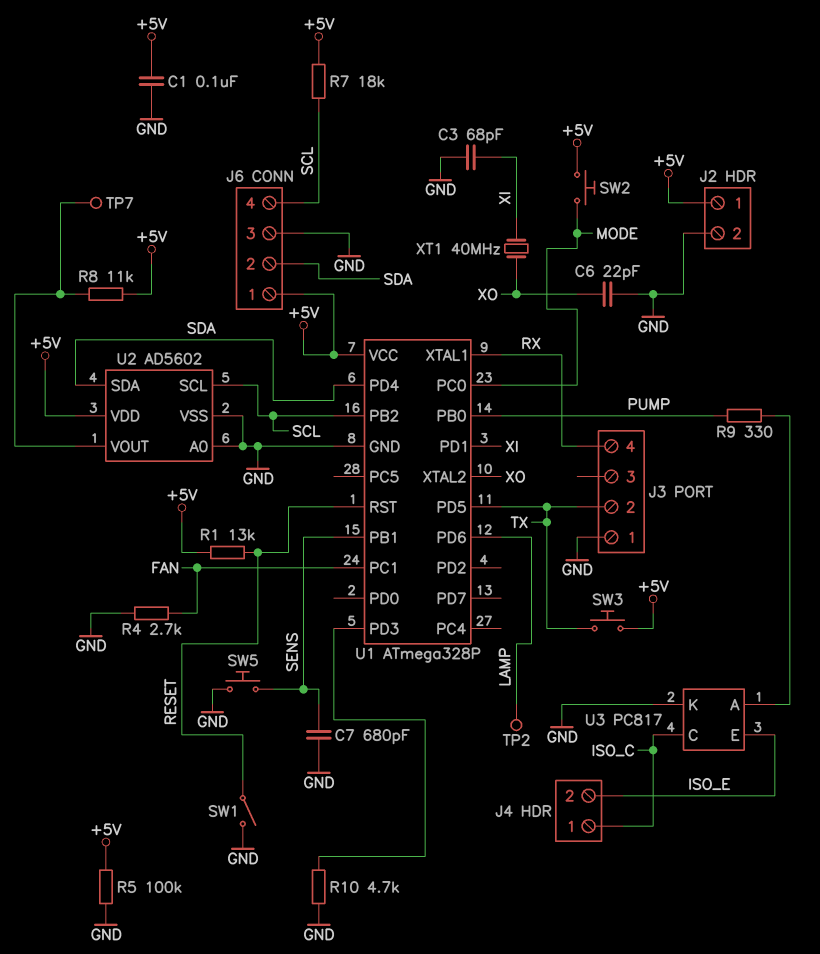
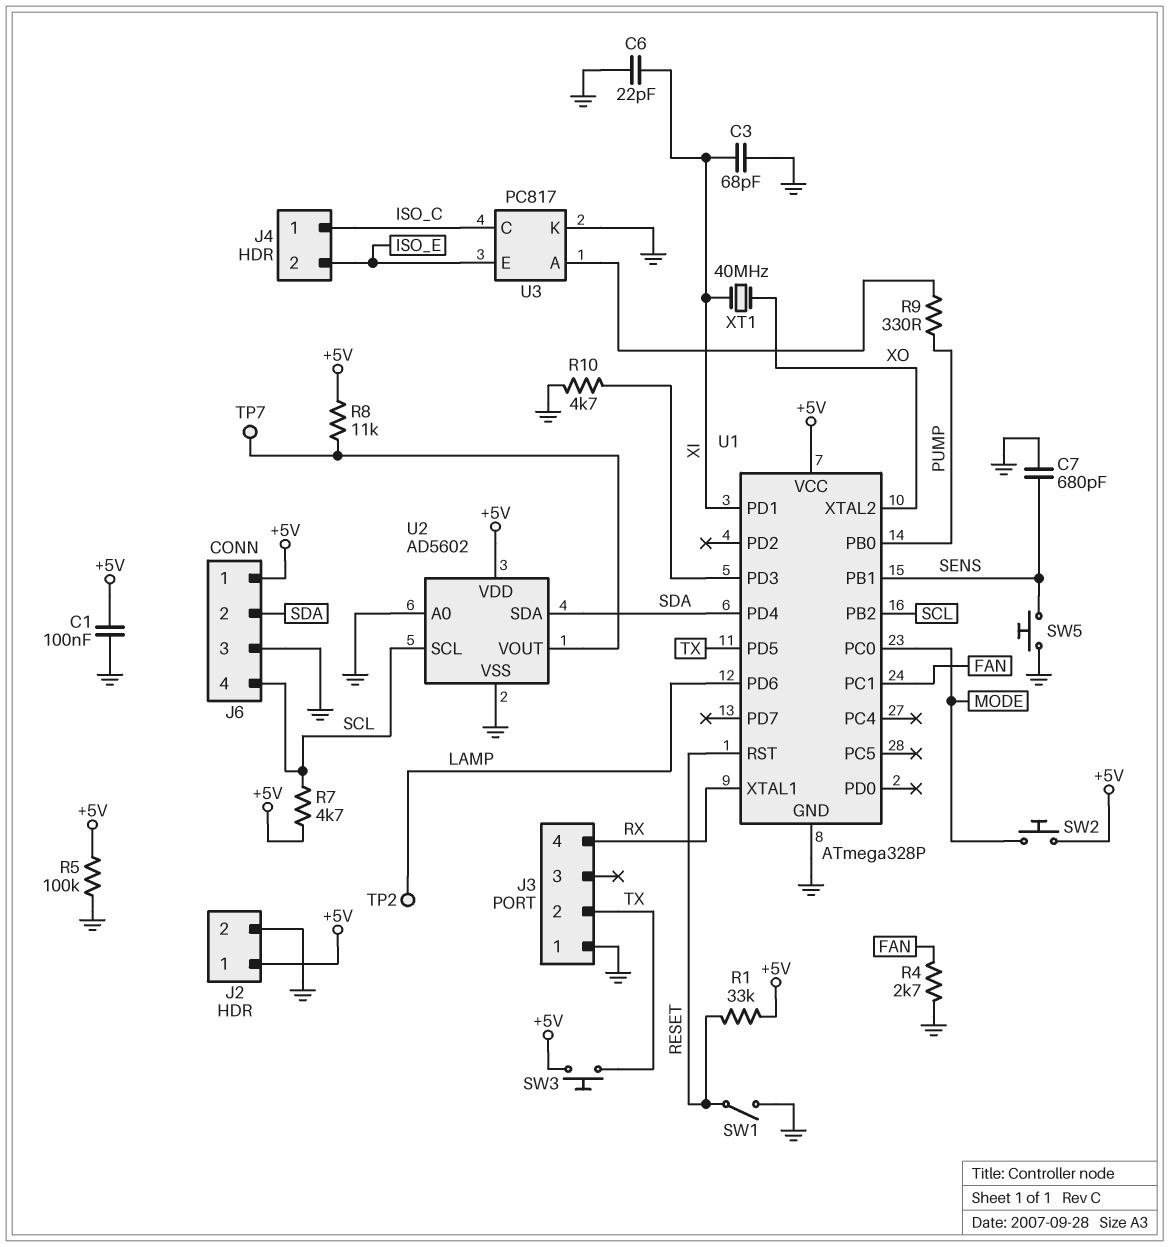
C6: 22pF (GND, XO) -> 22pF (GND, XI)
R1: 13k (+5V, RESET) -> 33k (+5V, RESET)
R7: 18k (+5V, SCL) -> 4.7k (+5V, SCL)

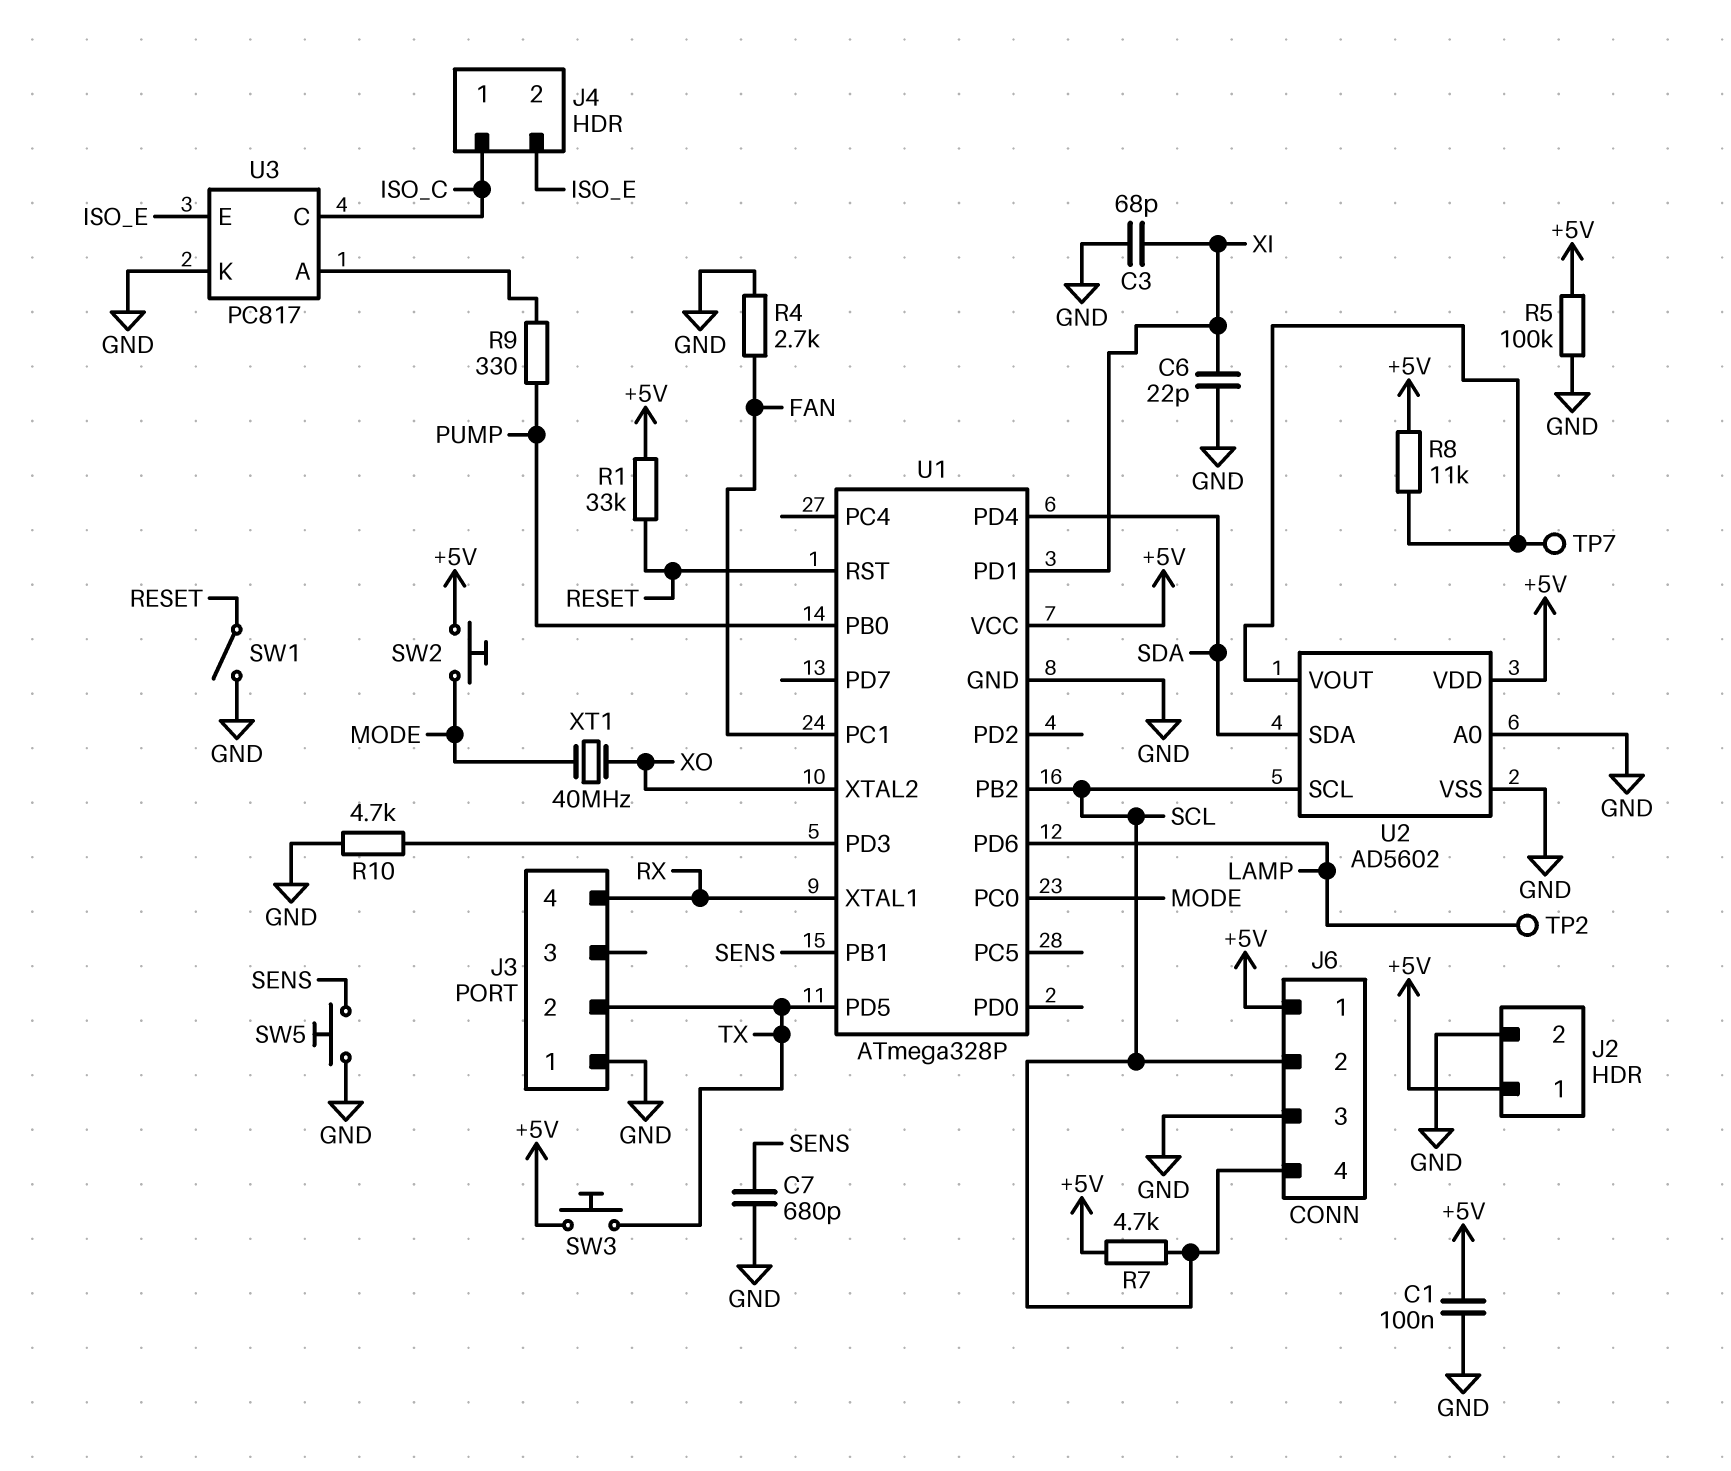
J6 pin 2: SDA -> SCL
XT1: 40MHz (XI, XO) -> 40MHz (MODE, XO)

